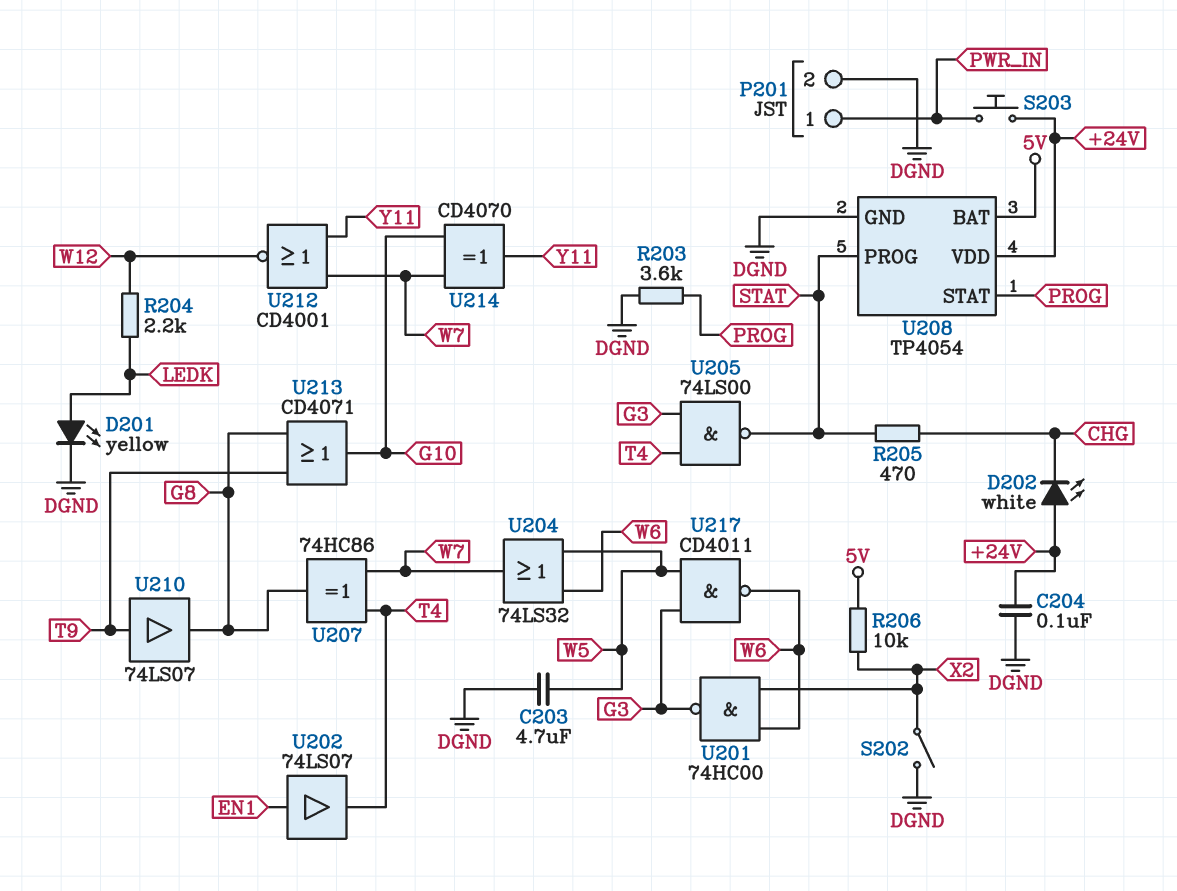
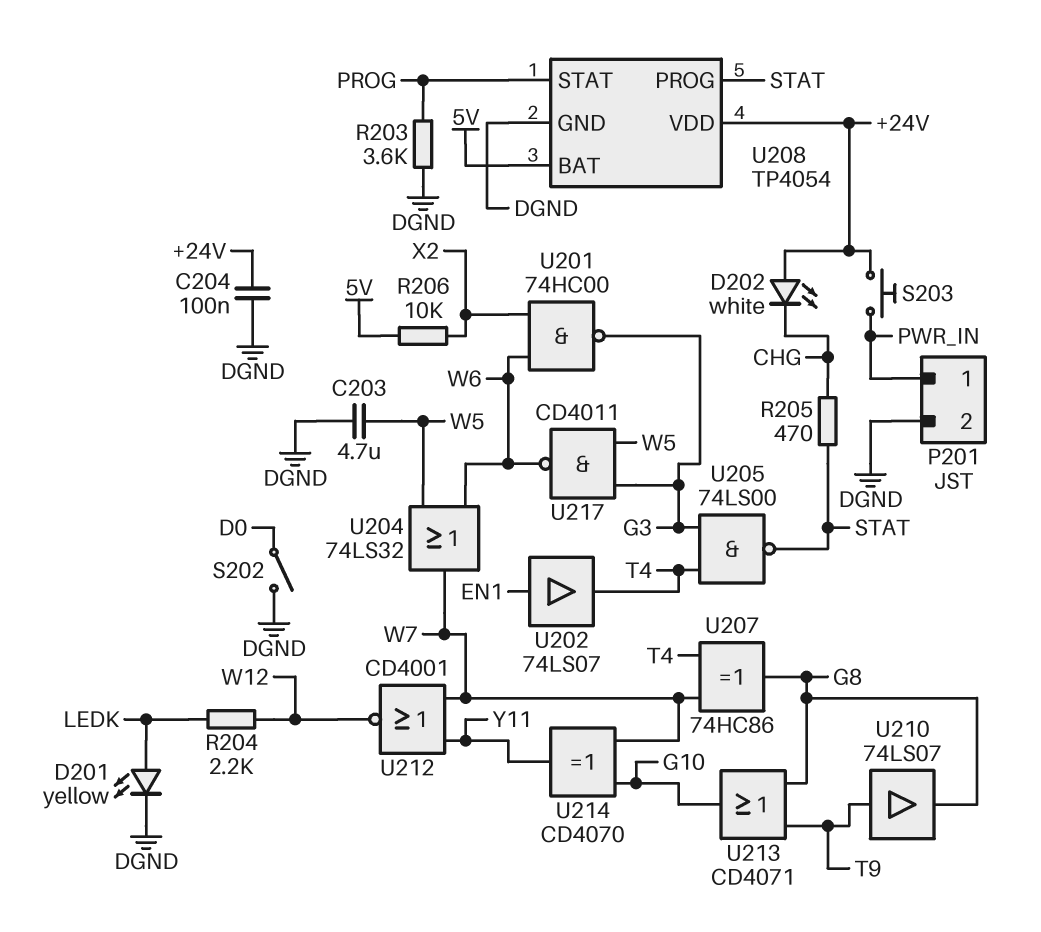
S202: switch (DGND, X2) -> switch (D0, DGND)

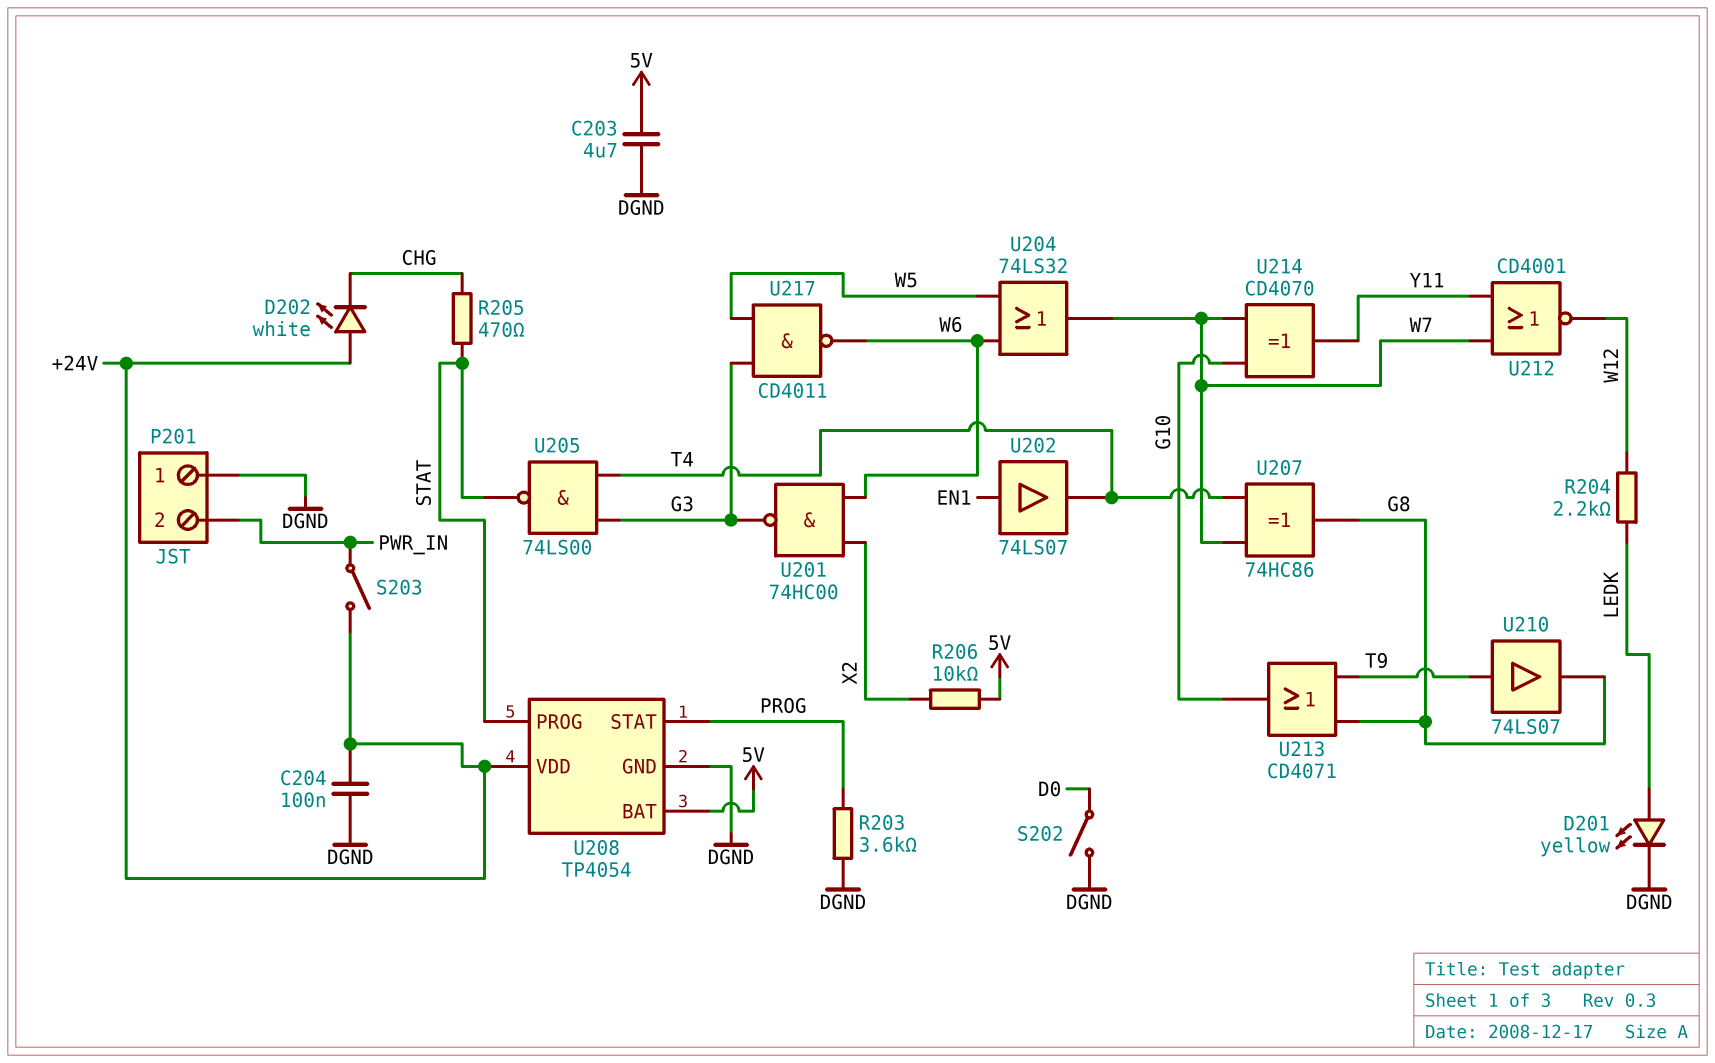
C203: 4.7uF (DGND, W5) -> 4.7uF (5V, DGND)
P201 pin 1: PWR_IN -> DGND
P201 pin 2: DGND -> PWR_IN
S203: button (+24V, PWR_IN) -> switch (+24V, PWR_IN)

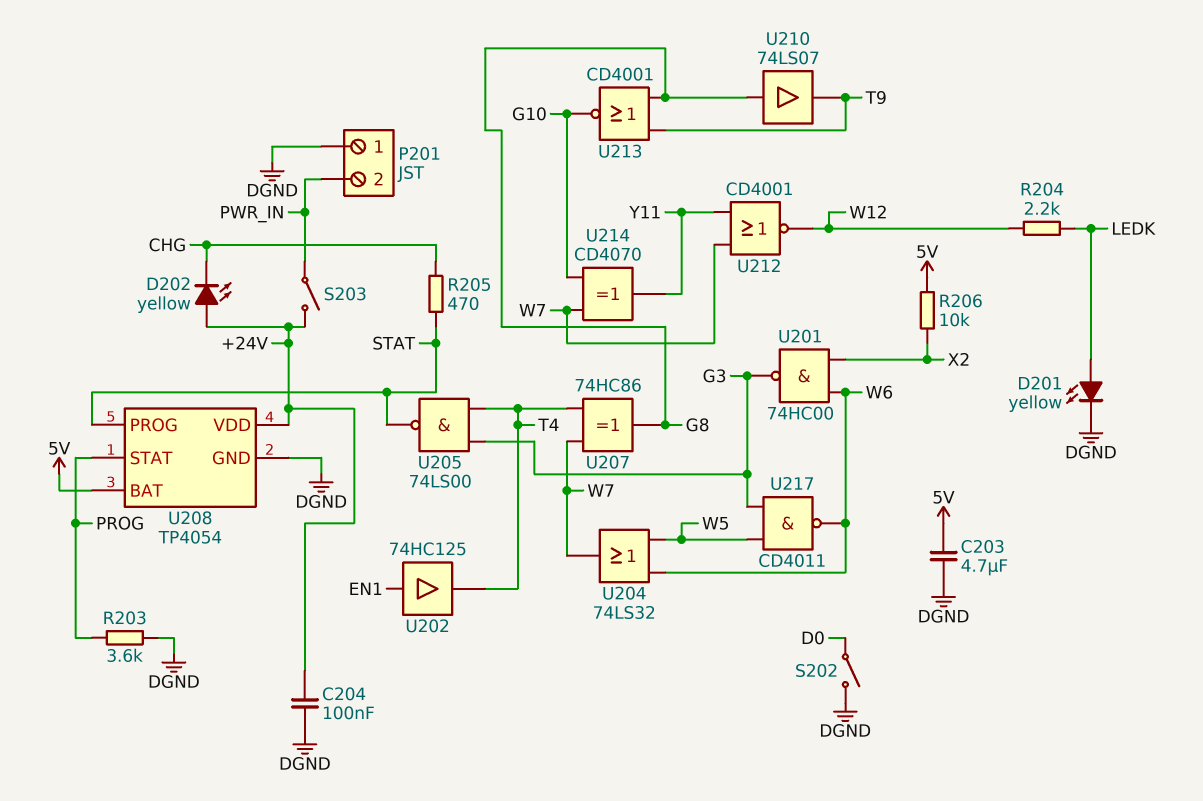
D202: LED white (A +24V, K CHG) -> LED yellow (A +24V, K CHG)
U202: buffer 74LS07 (in EN1, out T4) -> buffer 74HC125 (in EN1, out T4)
U210: buffer 74LS07 (in T9, out G8) -> buffer 74LS07 (in G8, out T9)
U213: OR CD4071 (in G8, in T9, out G10) -> NOR CD4001 (in G8, in T9, out G10)

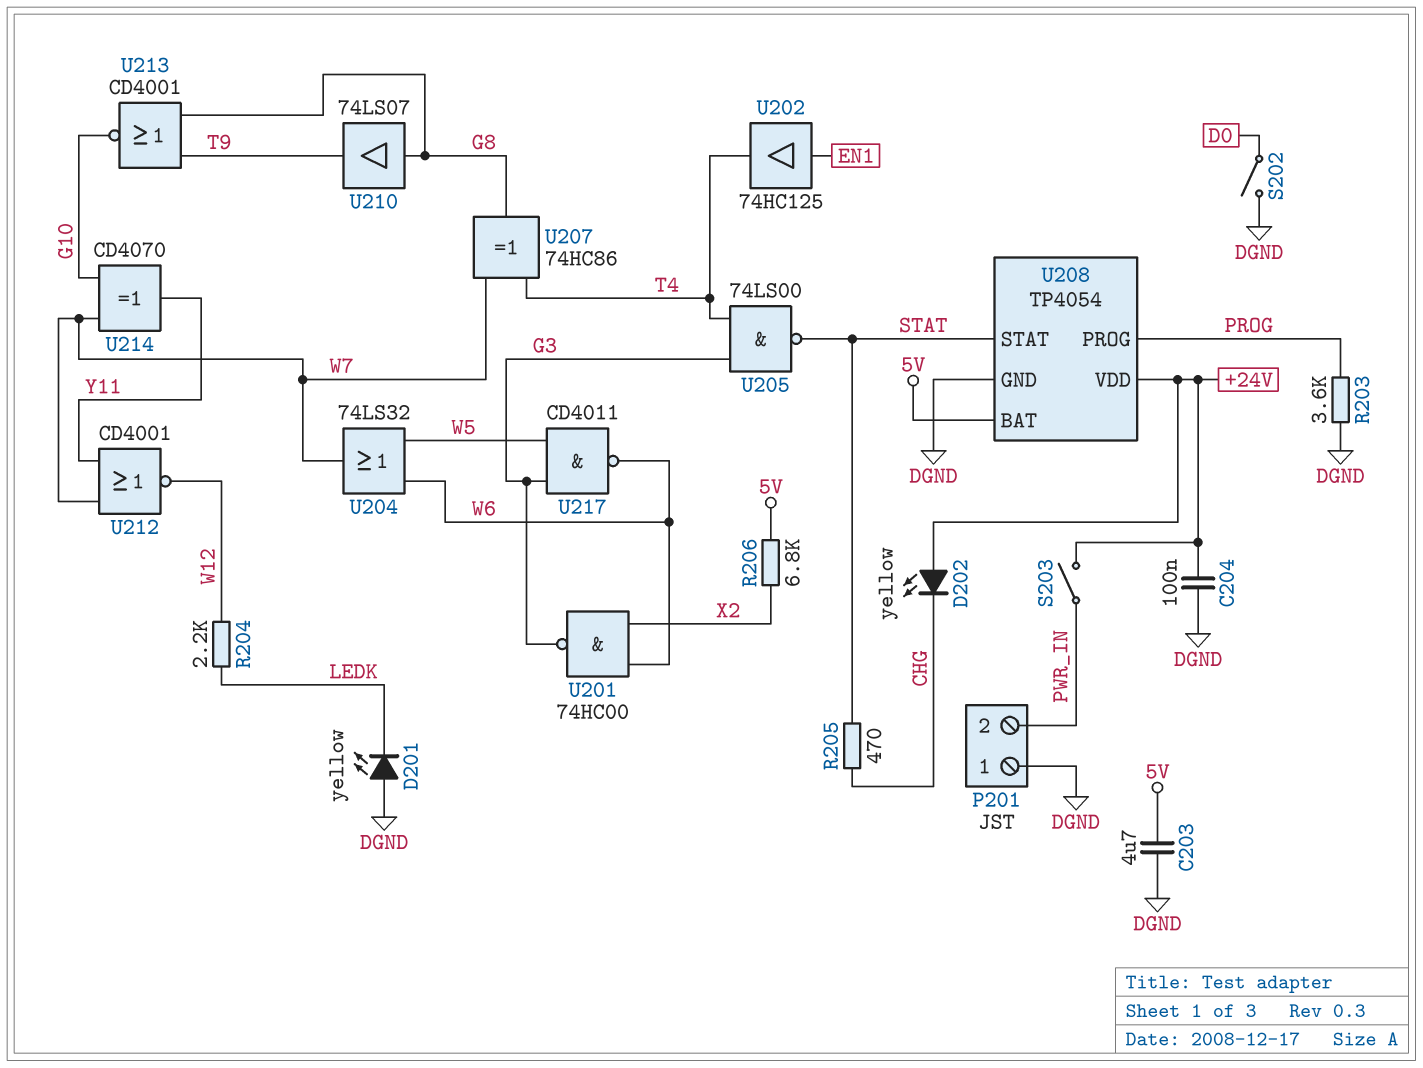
D201: LED yellow (A LEDK, K DGND) -> LED yellow (A DGND, K LEDK)
R206: 10k (5V, X2) -> 6.8k (5V, X2)
U208 pin PROG: STAT -> PROG
U208 pin STAT: PROG -> STAT

